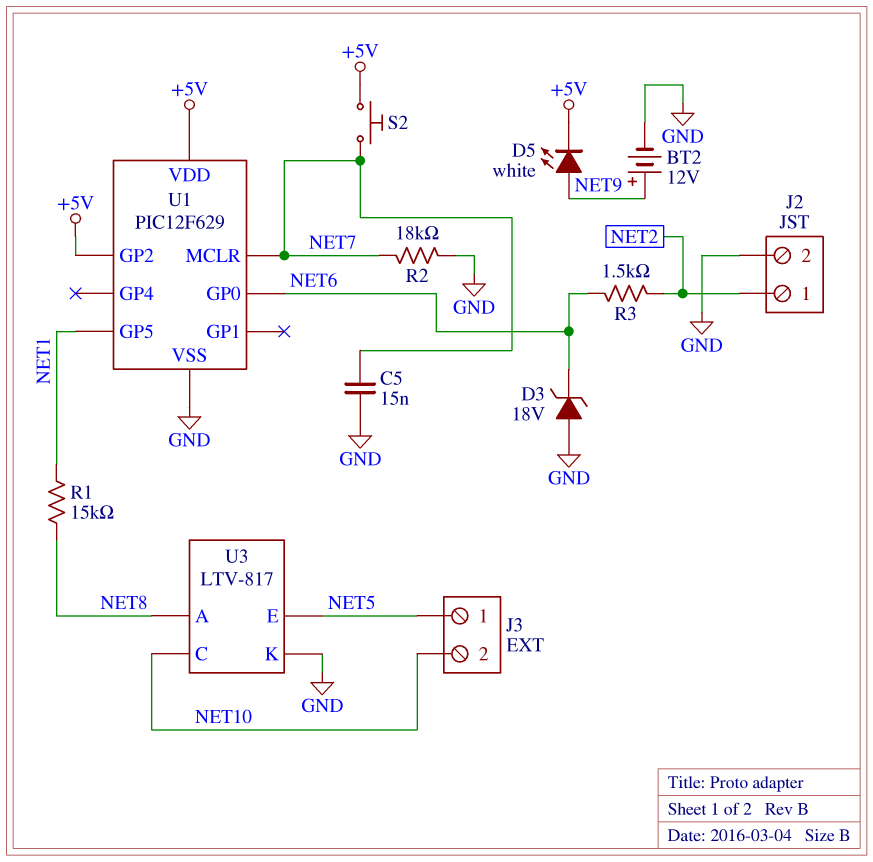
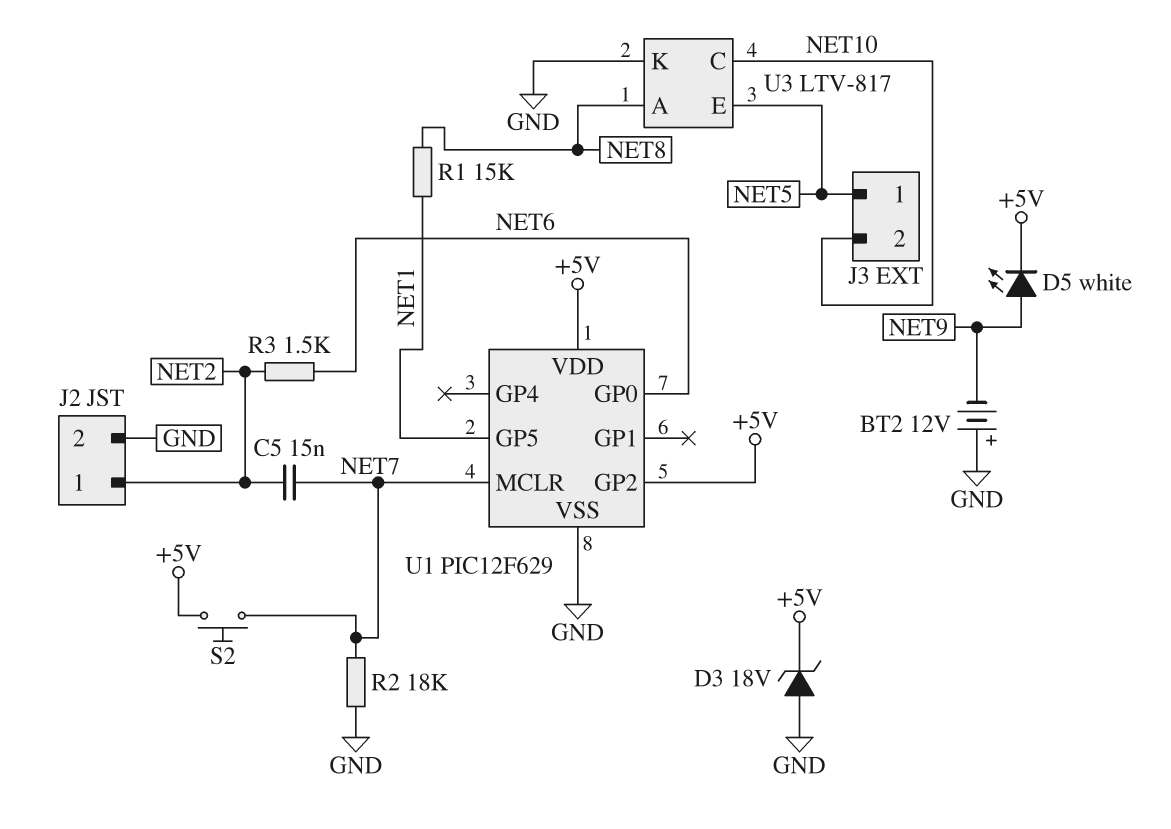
BT2: 12V (plus NET9, minus GND) -> 12V (plus GND, minus NET9)
C5: 15nF (GND, NET7) -> 15nF (NET2, NET7)
D3: zener 18V (A GND, K NET6) -> zener 18V (A GND, K +5V)

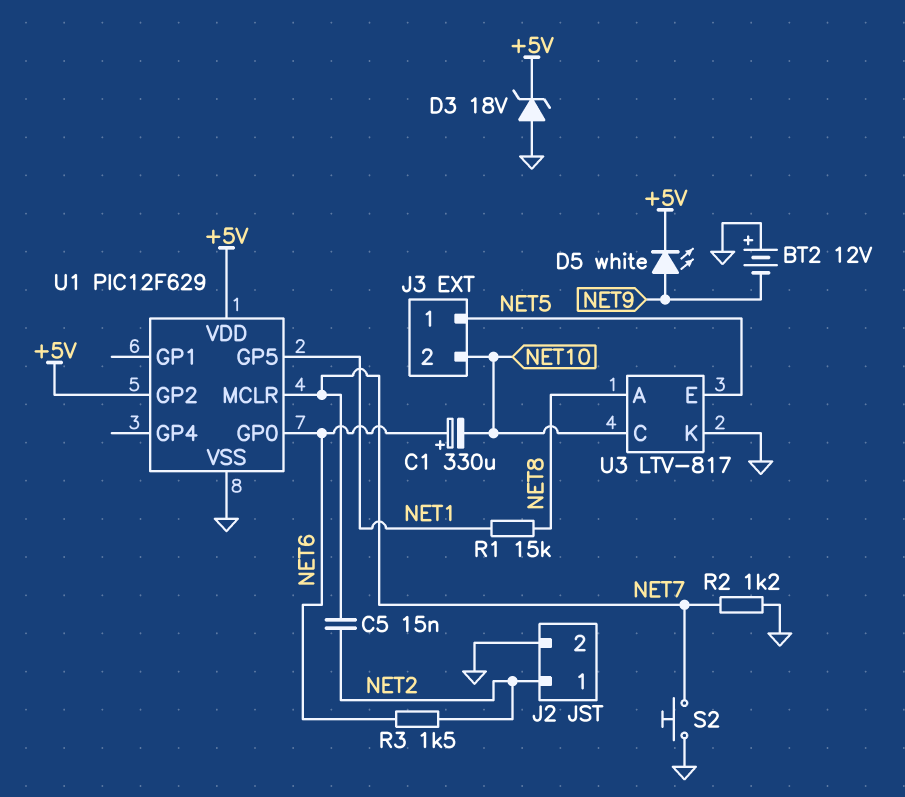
C1: none -> 330uF (plus NET6, minus NET10)
R2: 18k (GND, NET7) -> 1.2k (GND, NET7)
S2: button (+5V, NET7) -> button (GND, NET7)

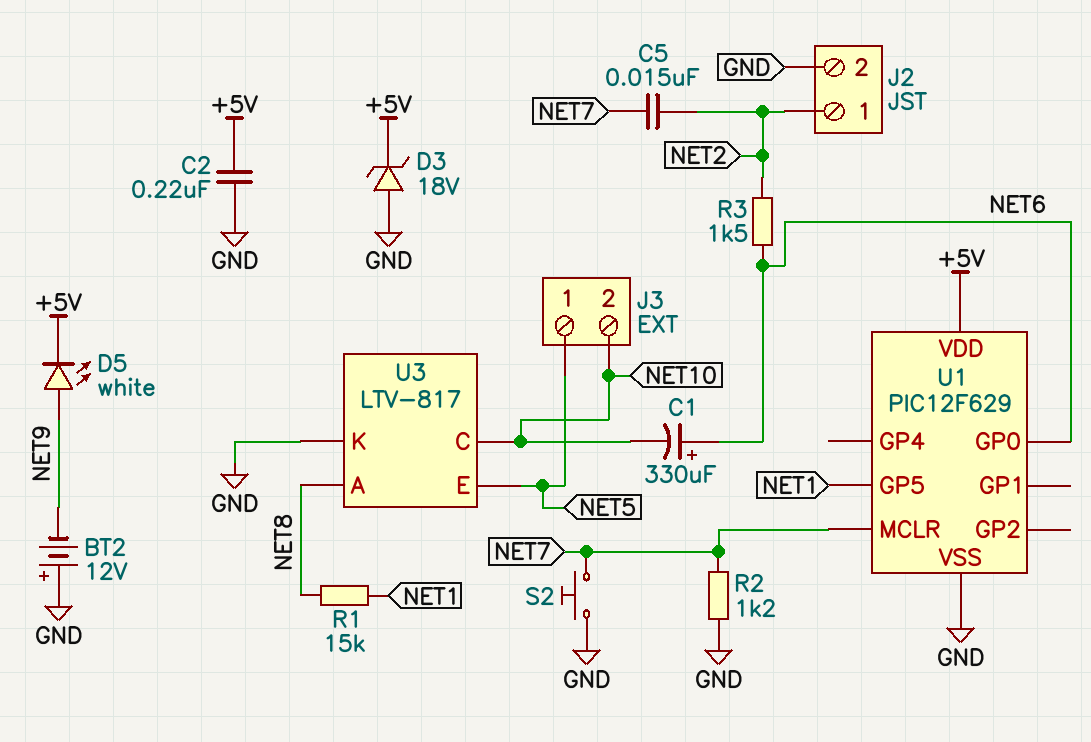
C2: none -> 220nF (+5V, GND)
U1 pin GP2: +5V -> none

